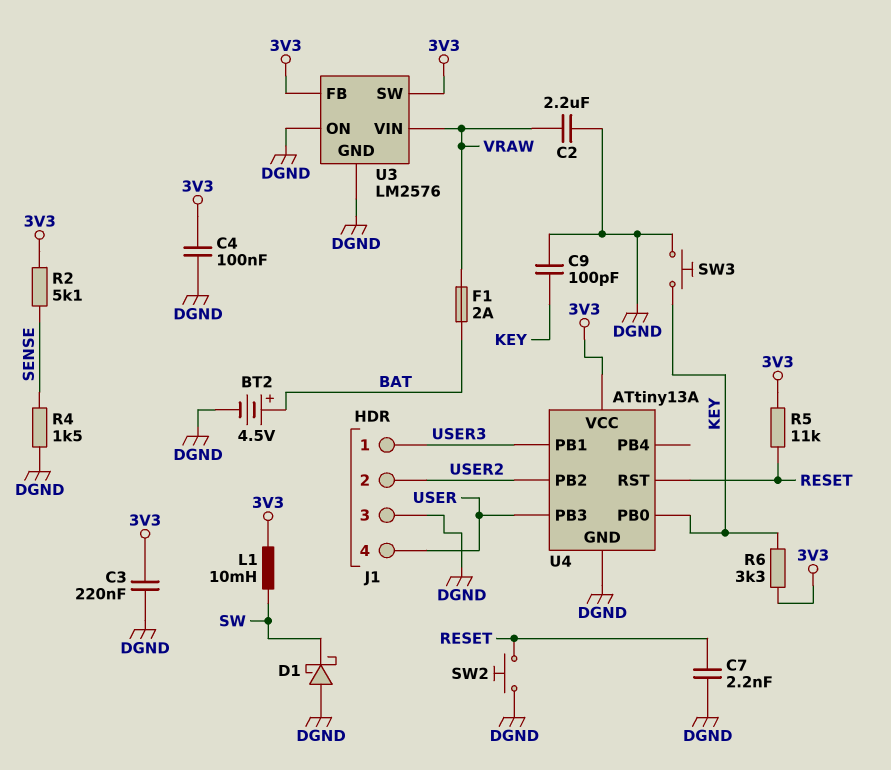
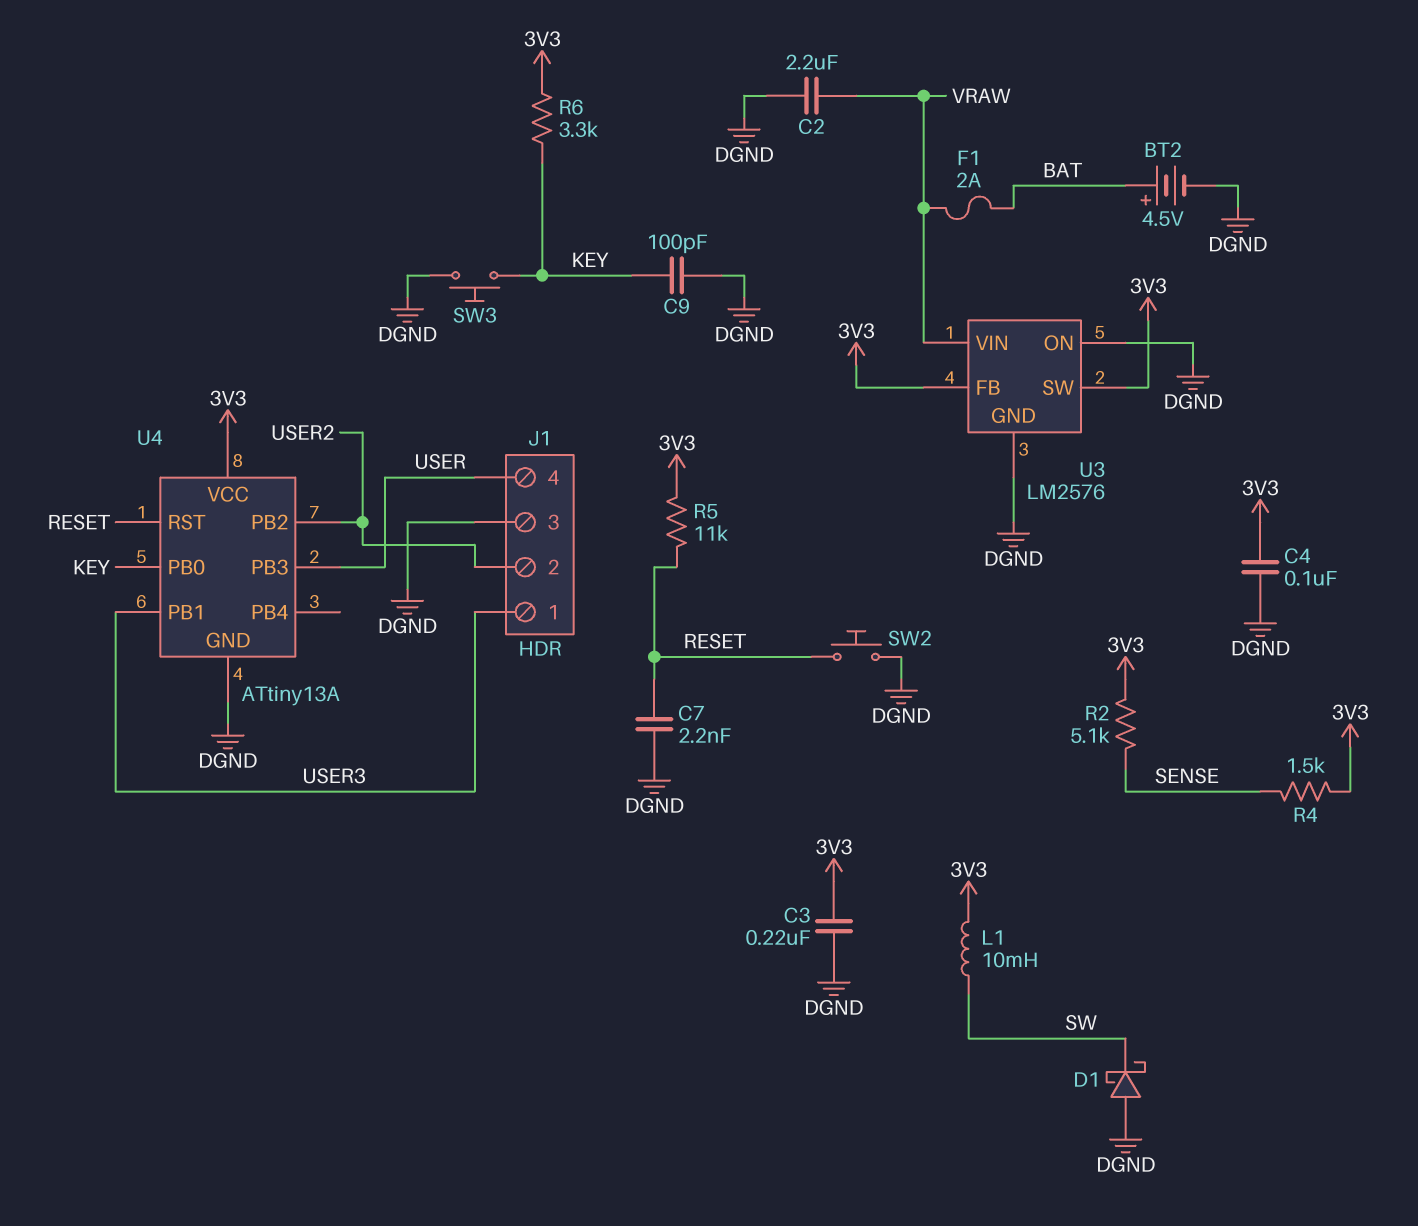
R4: 1.5k (DGND, SENSE) -> 1.5k (3V3, SENSE)

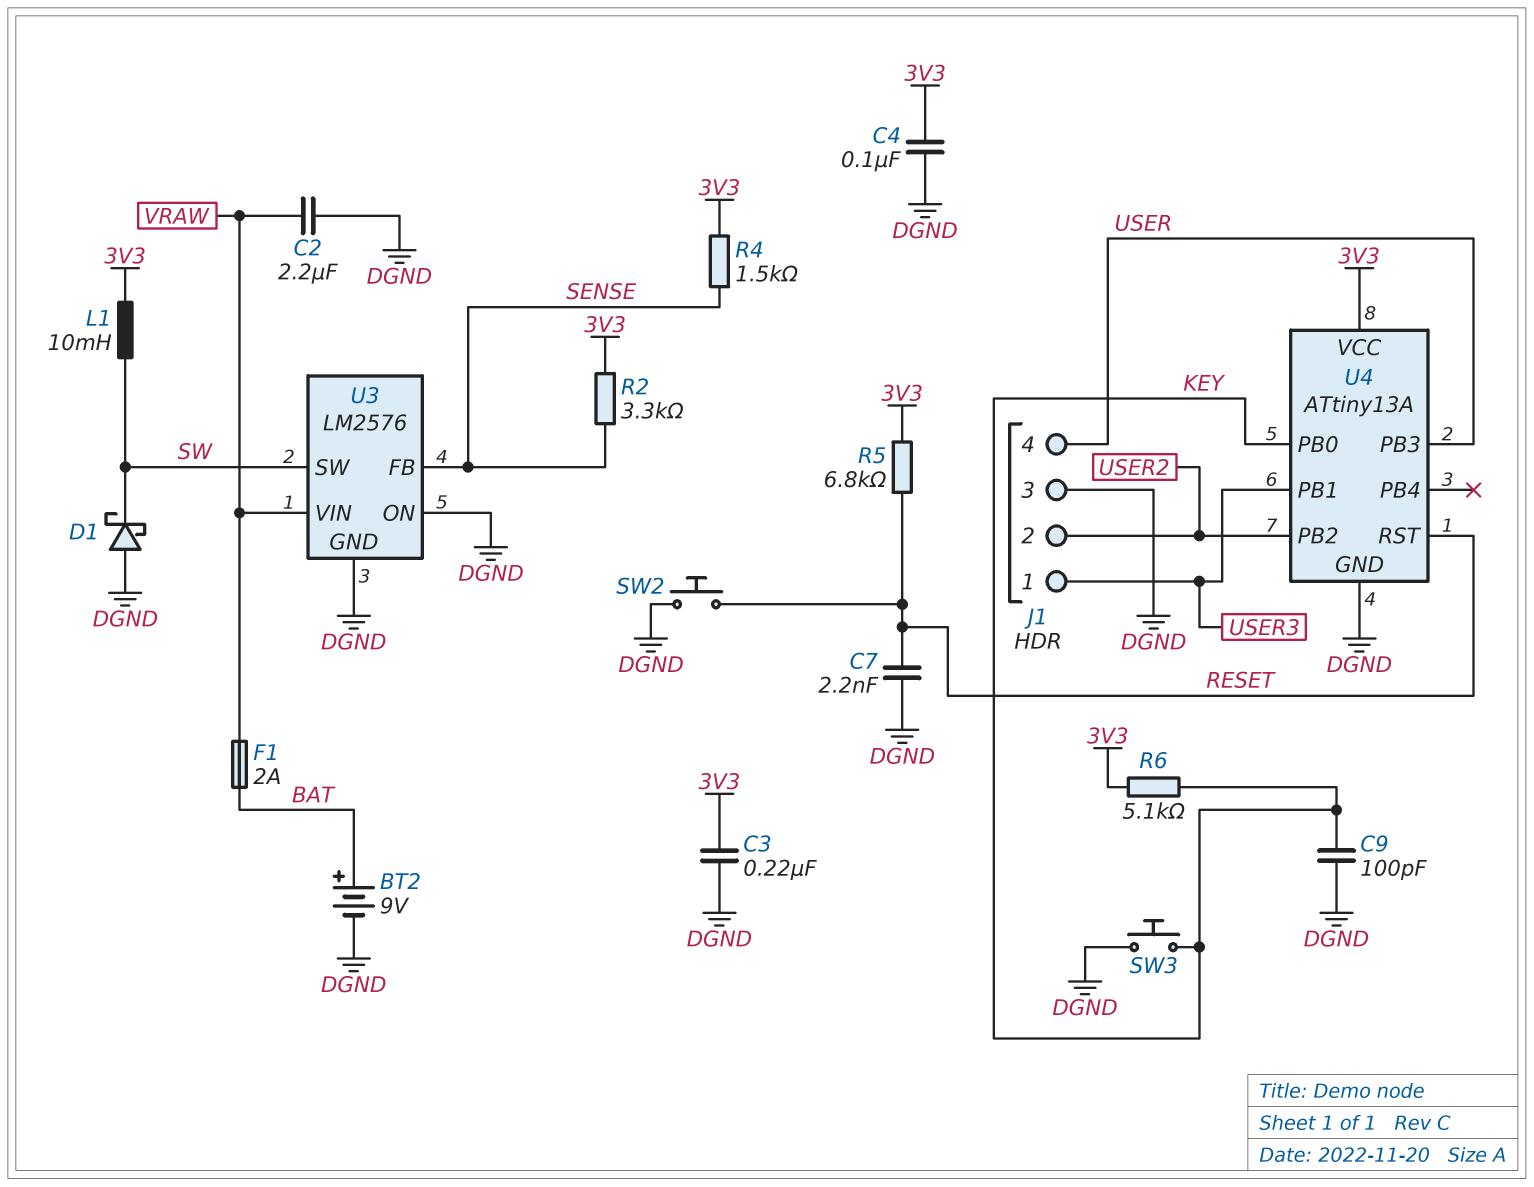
BT2: 4.5V (plus BAT, minus DGND) -> 9V (plus BAT, minus DGND)
R2: 5.1k (3V3, SENSE) -> 3.3k (3V3, SENSE)
R5: 11k (3V3, RESET) -> 6.8k (3V3, RESET)
R6: 3.3k (3V3, KEY) -> 5.1k (3V3, KEY)
U3 pin FB: 3V3 -> SENSE
U3 pin SW: 3V3 -> SW

